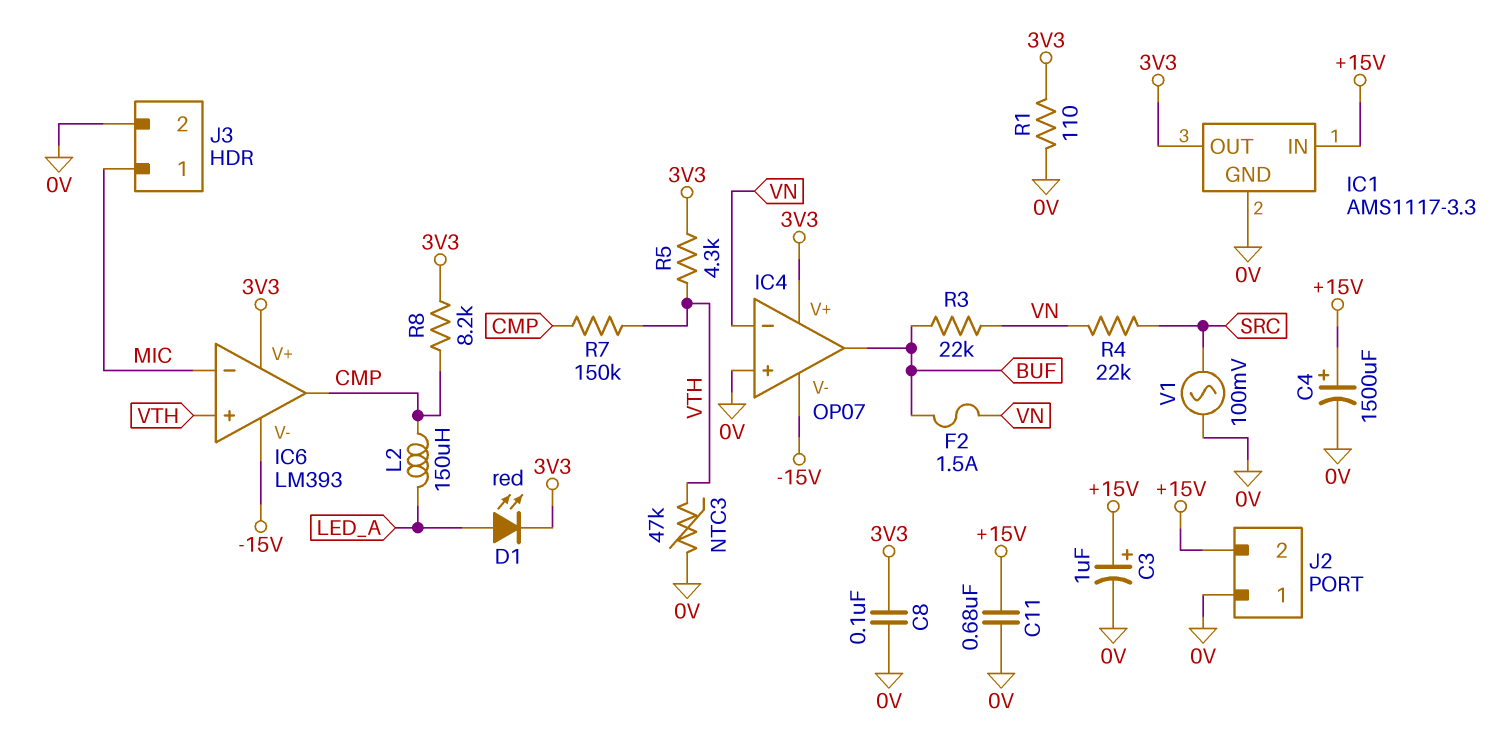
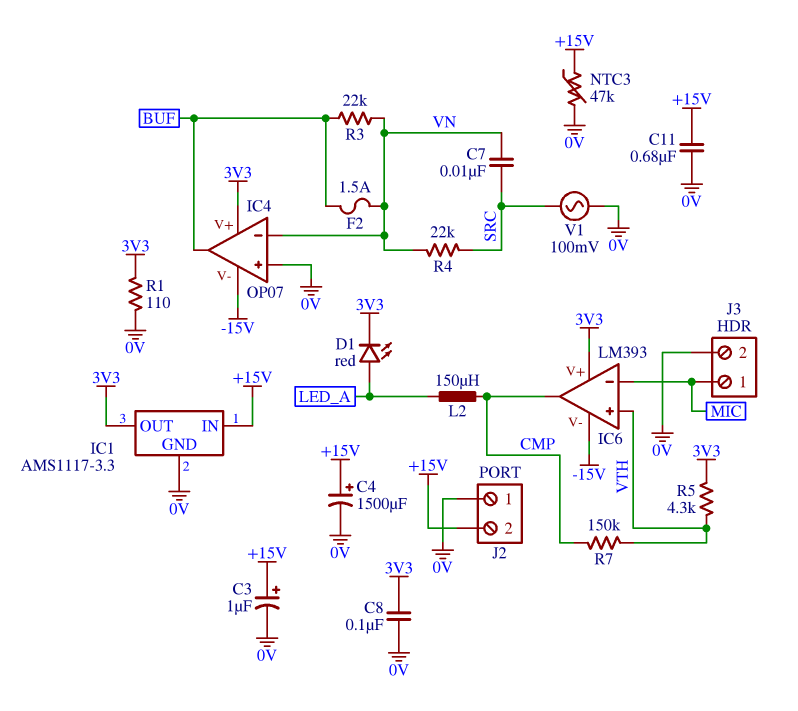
C7: none -> 10nF (SRC, VN)
NTC3: 47k (0V, VTH) -> 47k (+15V, 0V)
R8: 8.2k (3V3, CMP) -> none

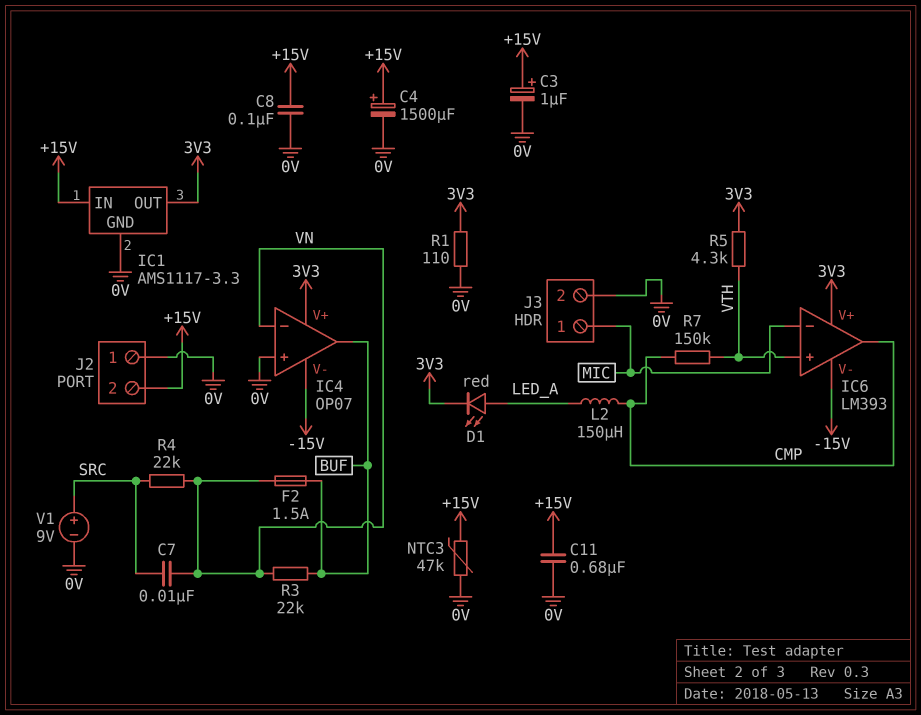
C8: 100nF (0V, 3V3) -> 100nF (+15V, 0V)
V1: AC 100mV (0V, SRC) -> 9V (plus SRC, minus 0V)

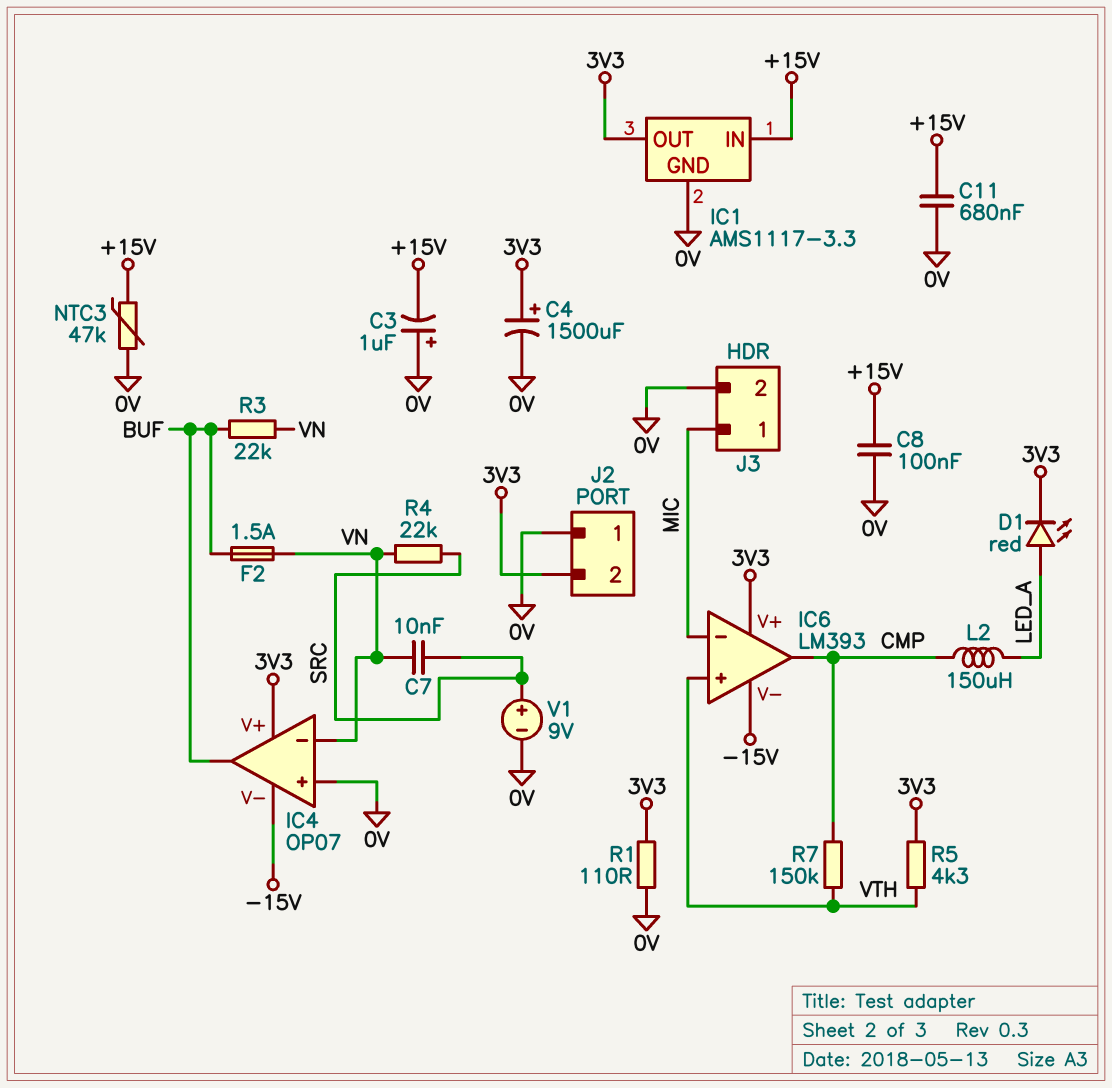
C3: 1uF (plus +15V, minus 0V) -> 1uF (plus 0V, minus +15V)
C4: 1500uF (plus +15V, minus 0V) -> 1500uF (plus 3V3, minus 0V)
J2 pin 2: +15V -> 3V3

